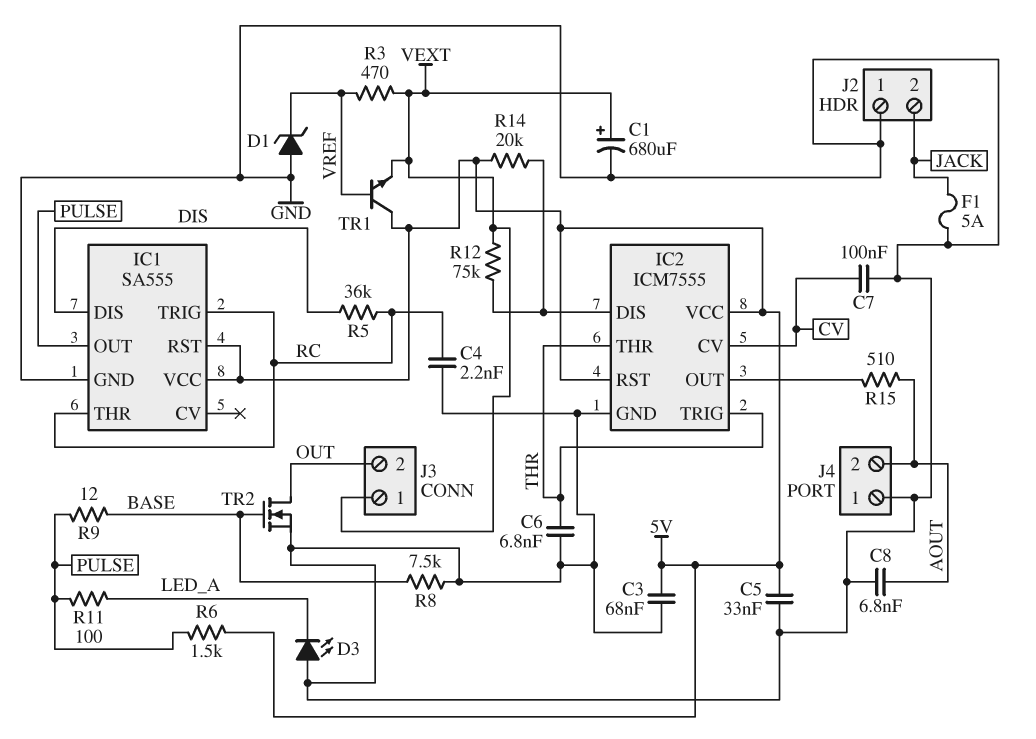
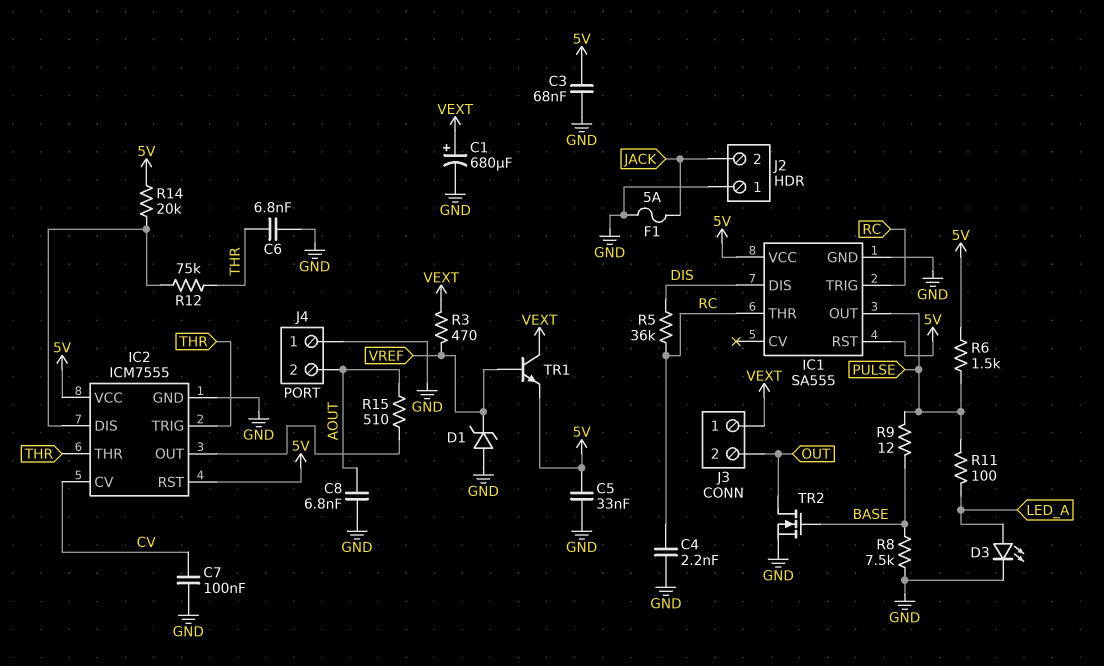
D3: LED (A GND, K LED_A) -> LED (A LED_A, K GND)
R12: 75k (IC2/DIS, VEXT) -> 75k (IC2/DIS, THR)
TR1: NPN (B VREF, C 5V, E VEXT) -> NPN (B VREF, C VEXT, E 5V)

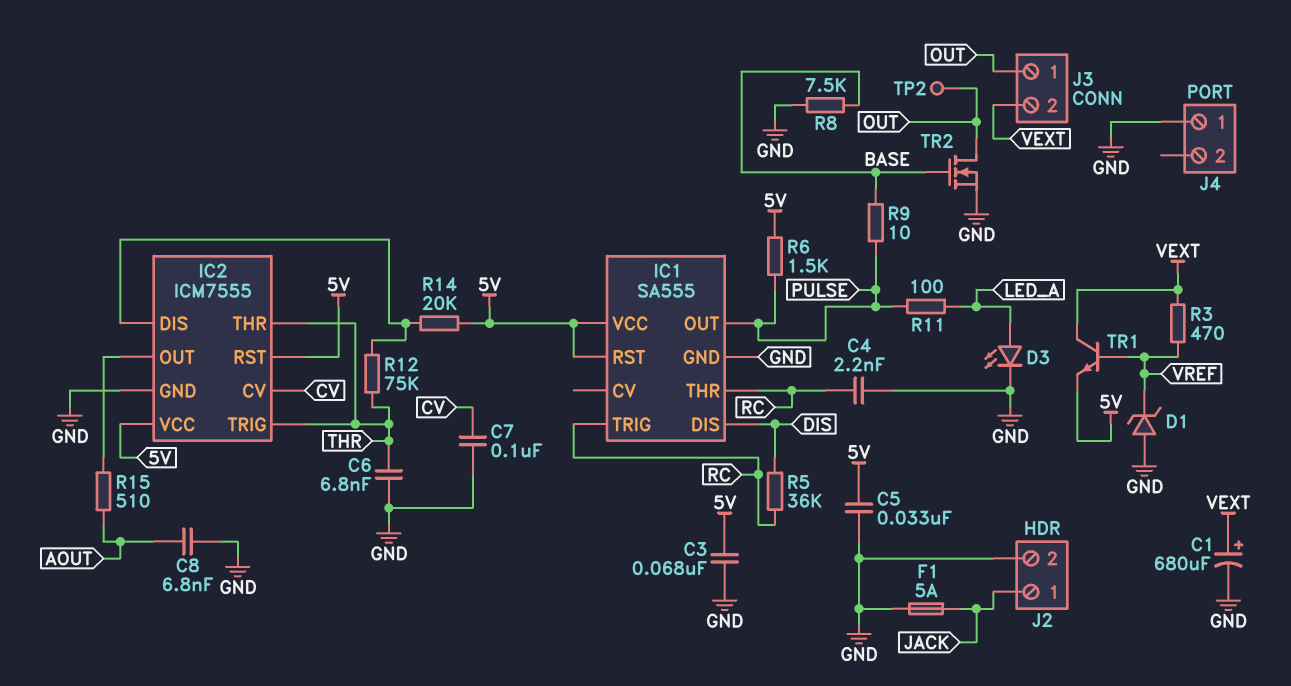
J2 pin 1: GND -> JACK
J2 pin 2: JACK -> GND
J3 pin 1: VEXT -> OUT
J3 pin 2: OUT -> VEXT
J4 pin 2: AOUT -> none
R9: 12 (BASE, PULSE) -> 10 (BASE, PULSE)
TP2: none -> test point (OUT)

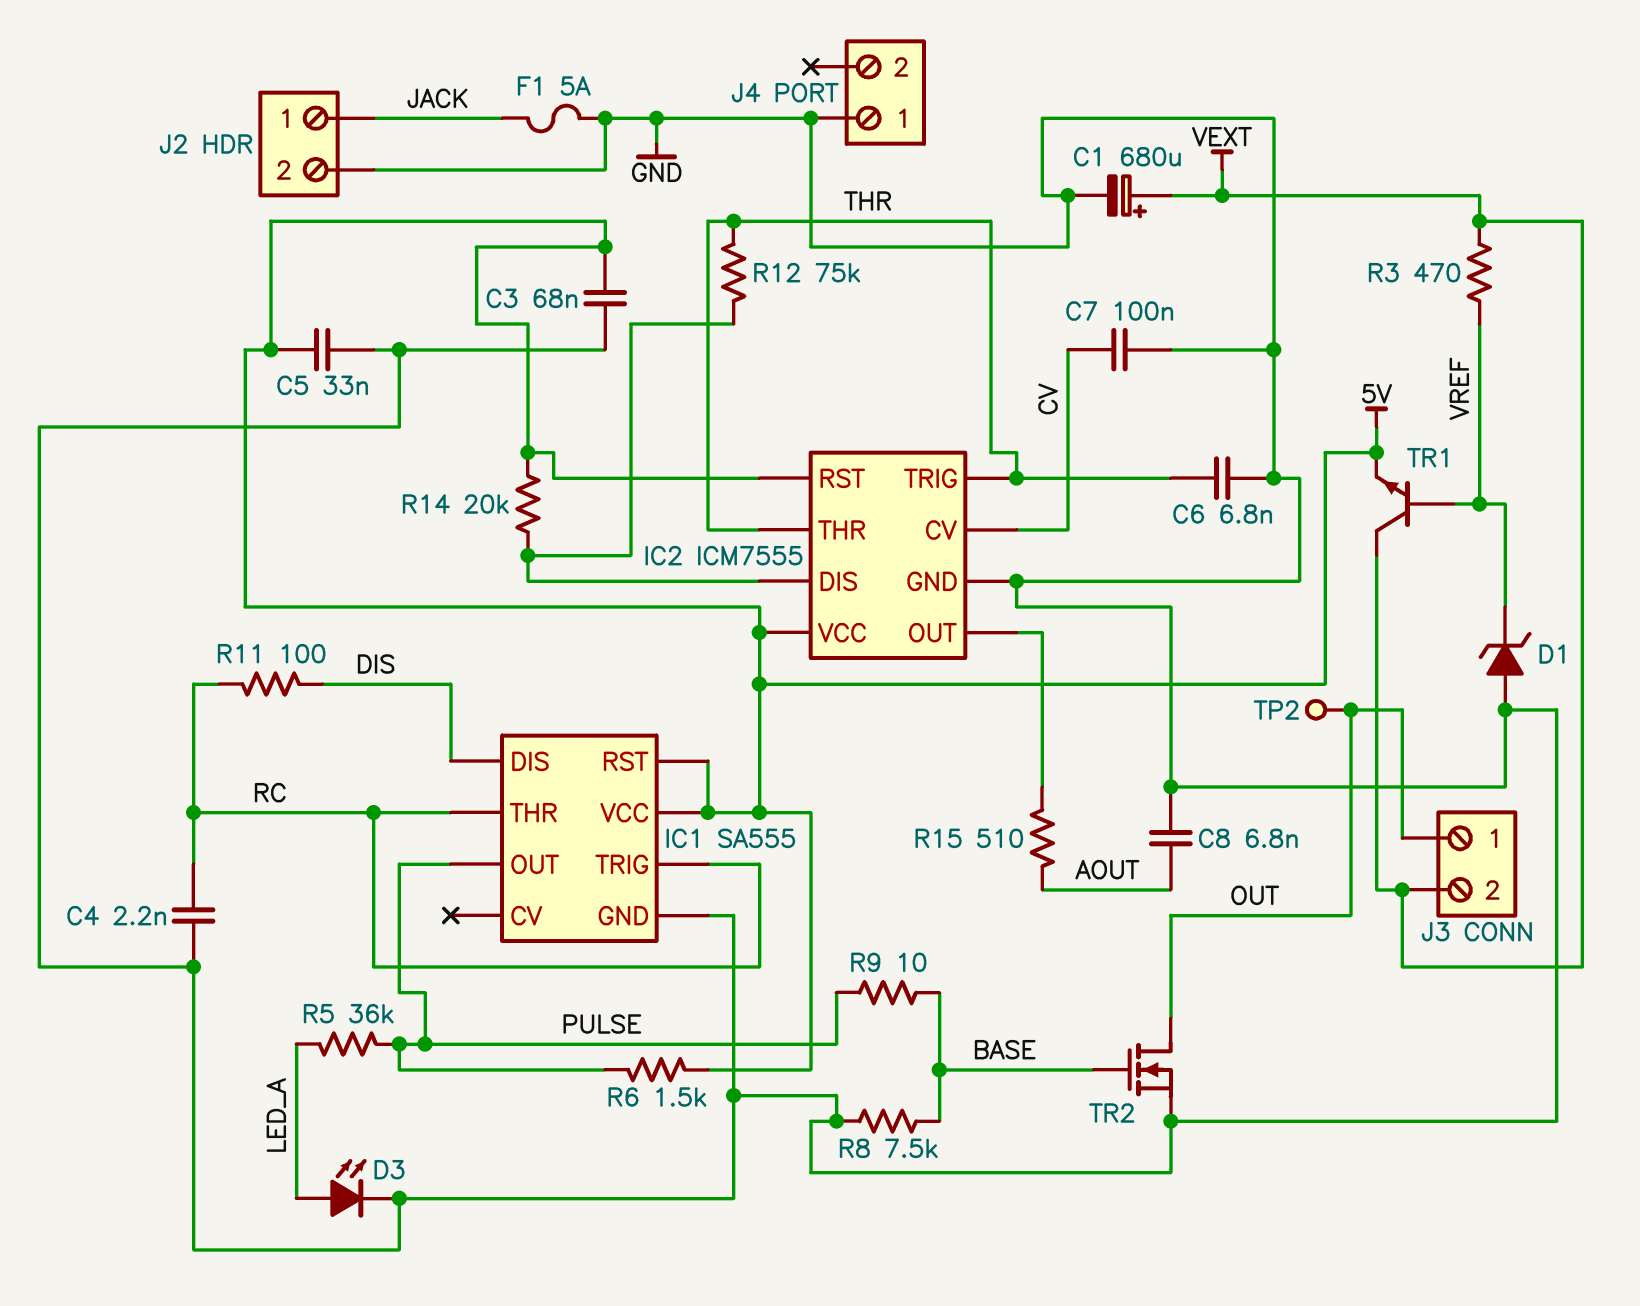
R5: 36k (DIS, RC) -> 36k (LED_A, PULSE)
R11: 100 (LED_A, PULSE) -> 100 (DIS, RC)

